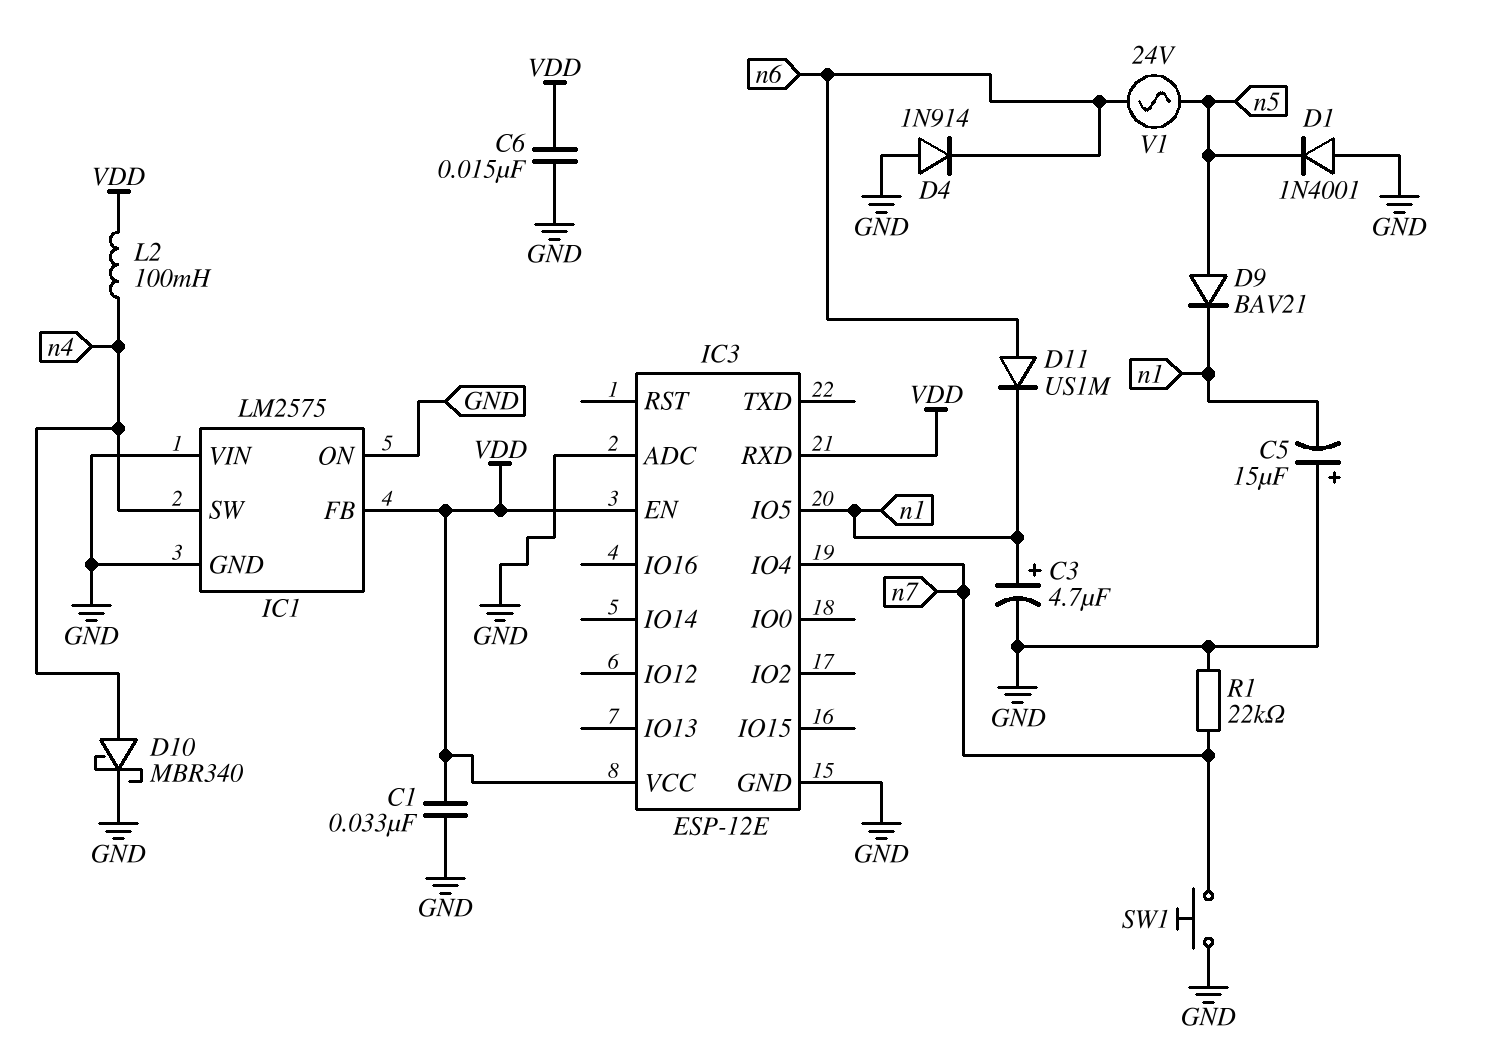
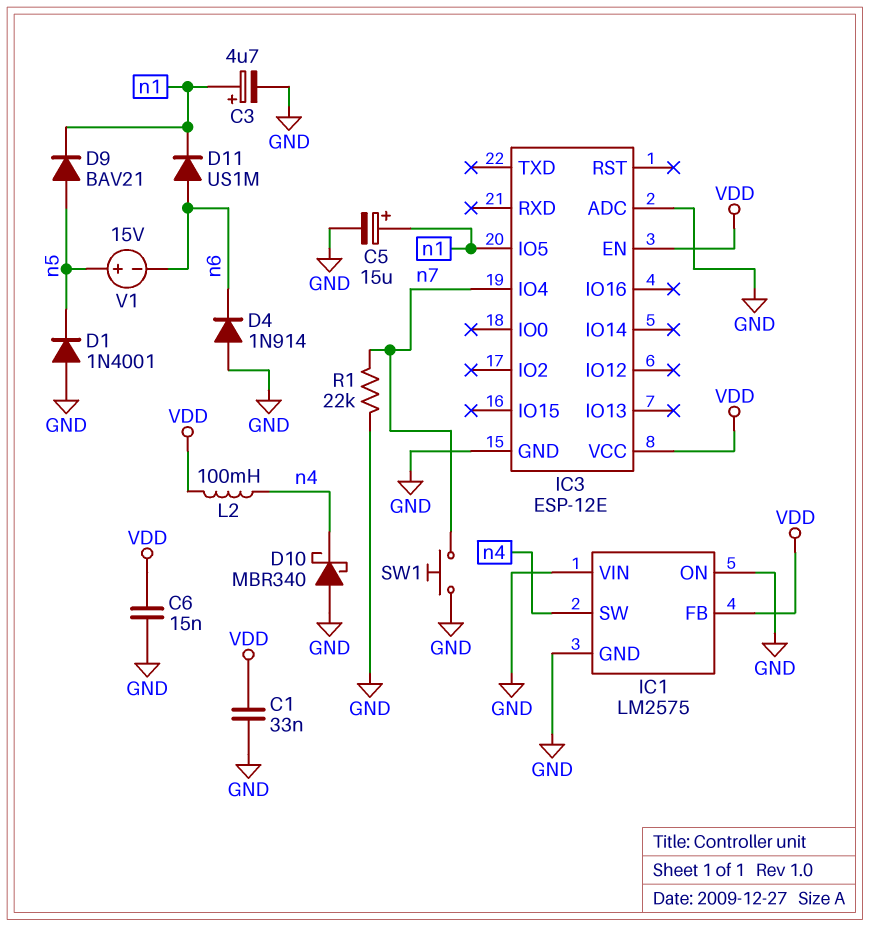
C5: 15uF (plus GND, minus n1) -> 15uF (plus n1, minus GND)
D10: schottky MBR340 (A n4, K GND) -> schottky MBR340 (A GND, K n4)
IC3 pin RXD: VDD -> none
V1: AC 24V (n5, n6) -> 15V (plus n5, minus n6)

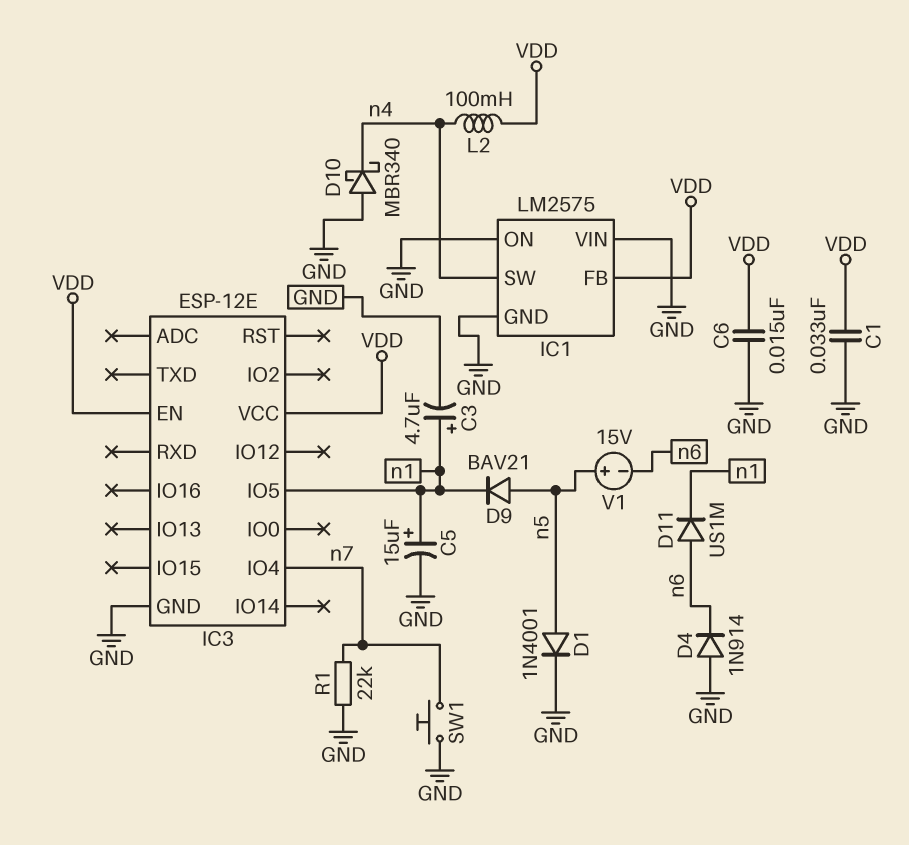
D1: diode 1N4001 (A GND, K n5) -> diode 1N4001 (A n5, K GND)
IC3 pin ADC: GND -> none

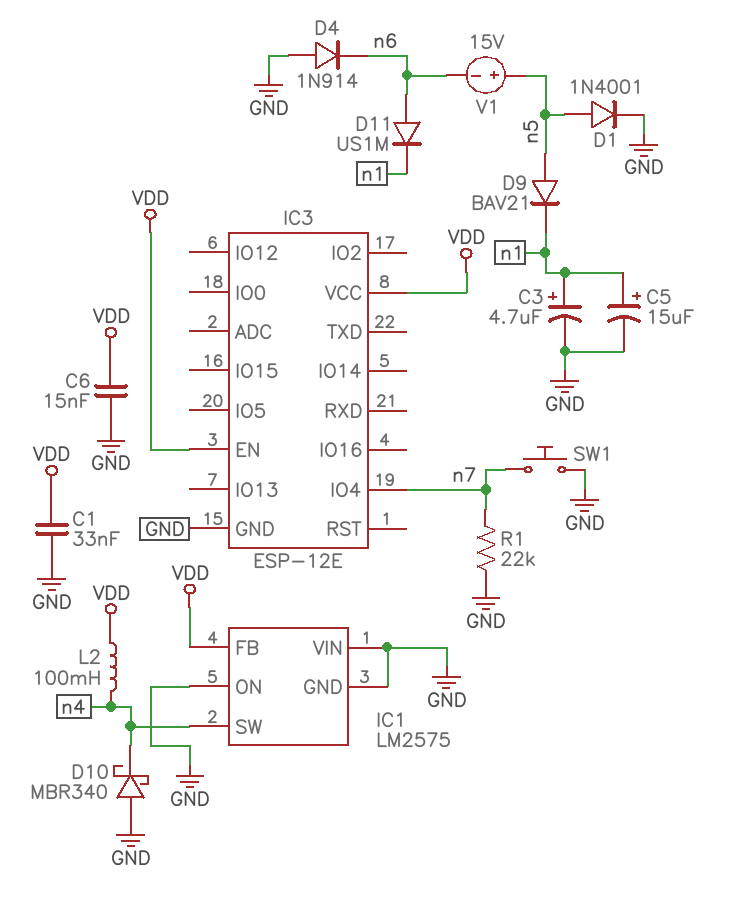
IC3 pin IO5: n1 -> none

